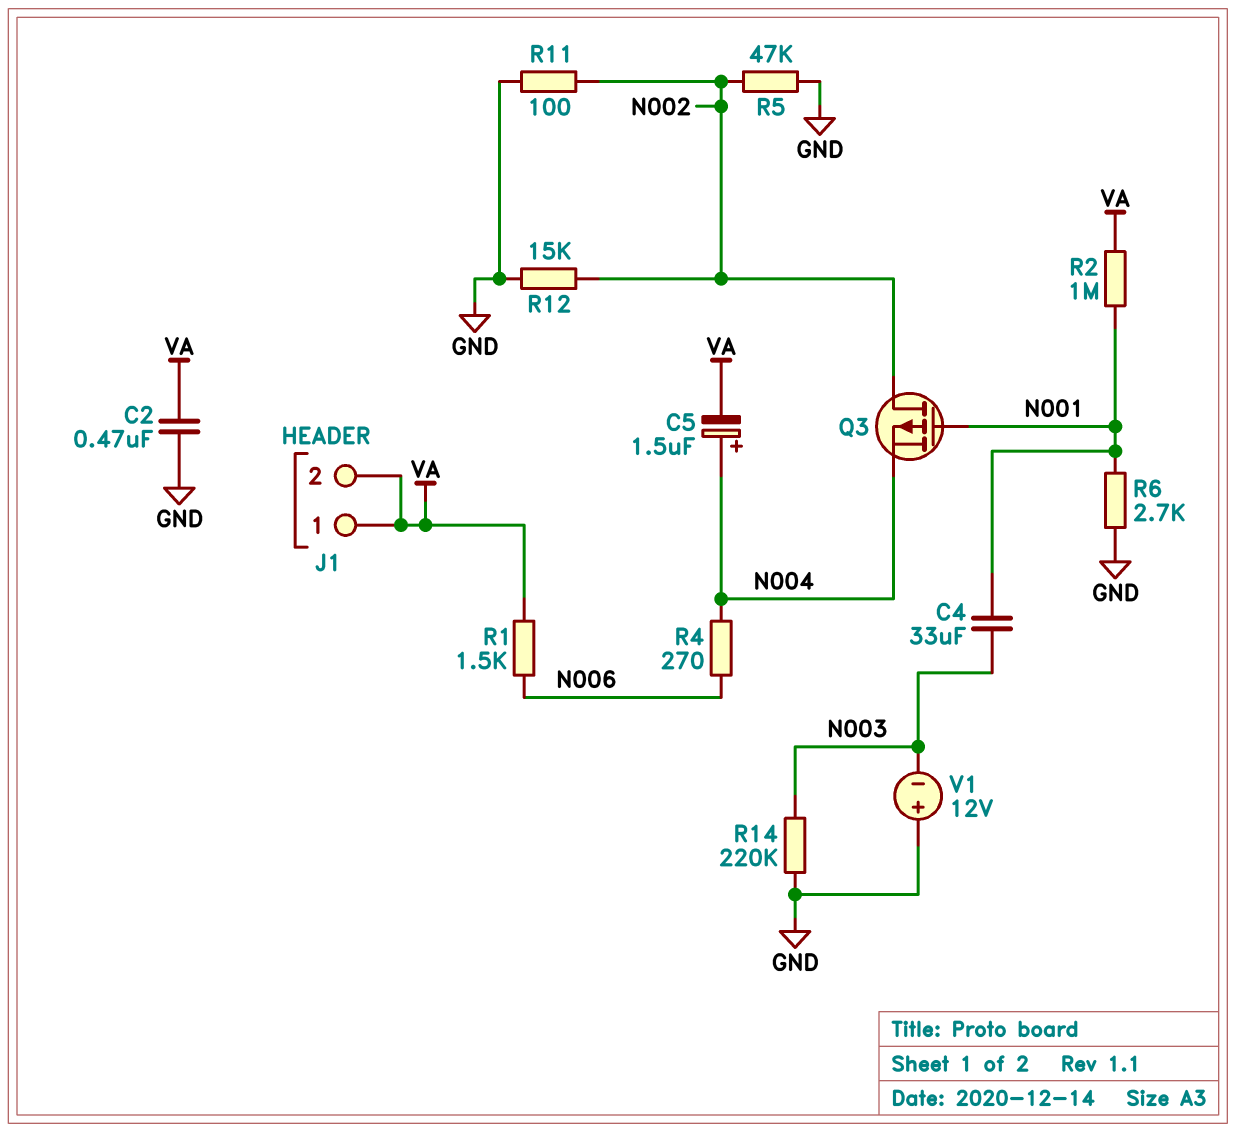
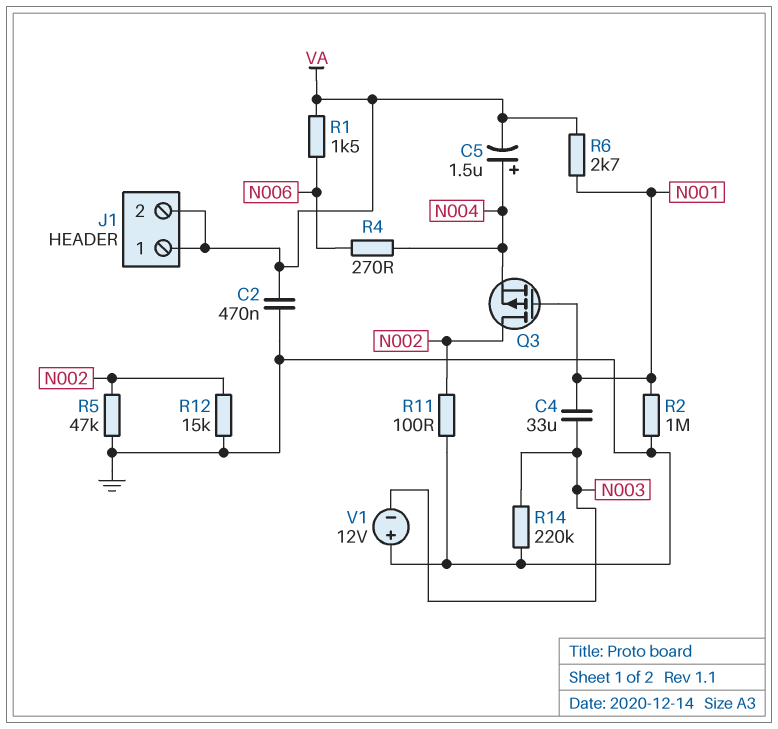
R2: 1M (N001, VA) -> 1M (GND, N001)
R6: 2.7k (GND, N001) -> 2.7k (N001, VA)

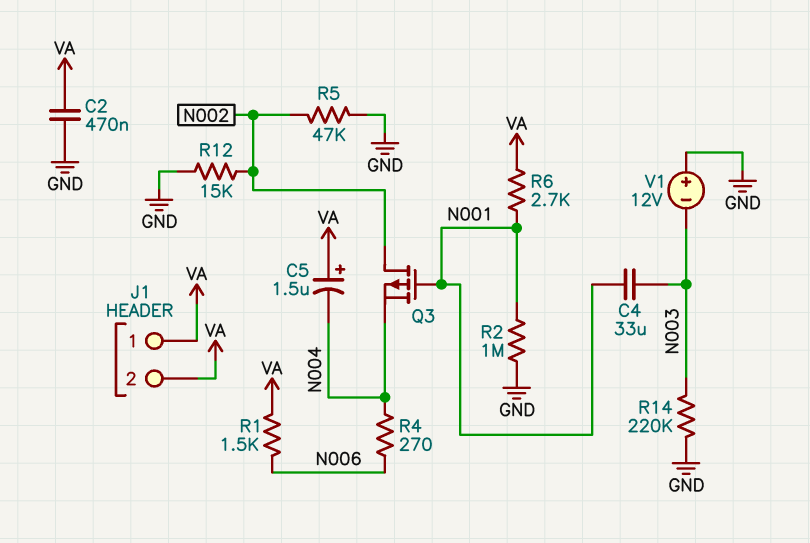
C5: 1.5uF (plus N004, minus VA) -> 1.5uF (plus VA, minus N004)
R11: 100 (GND, N002) -> none

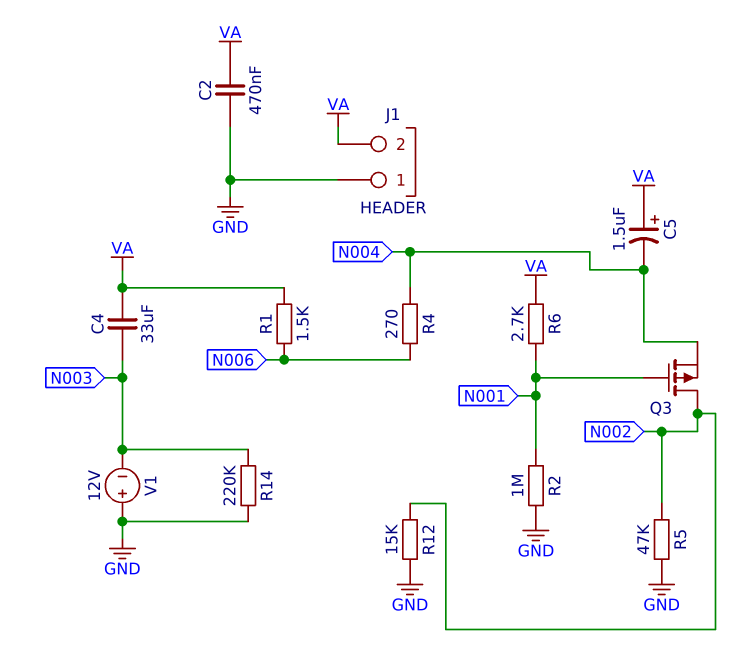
C4: 33uF (N001, N003) -> 33uF (N003, VA)
J1 pin 1: VA -> GND

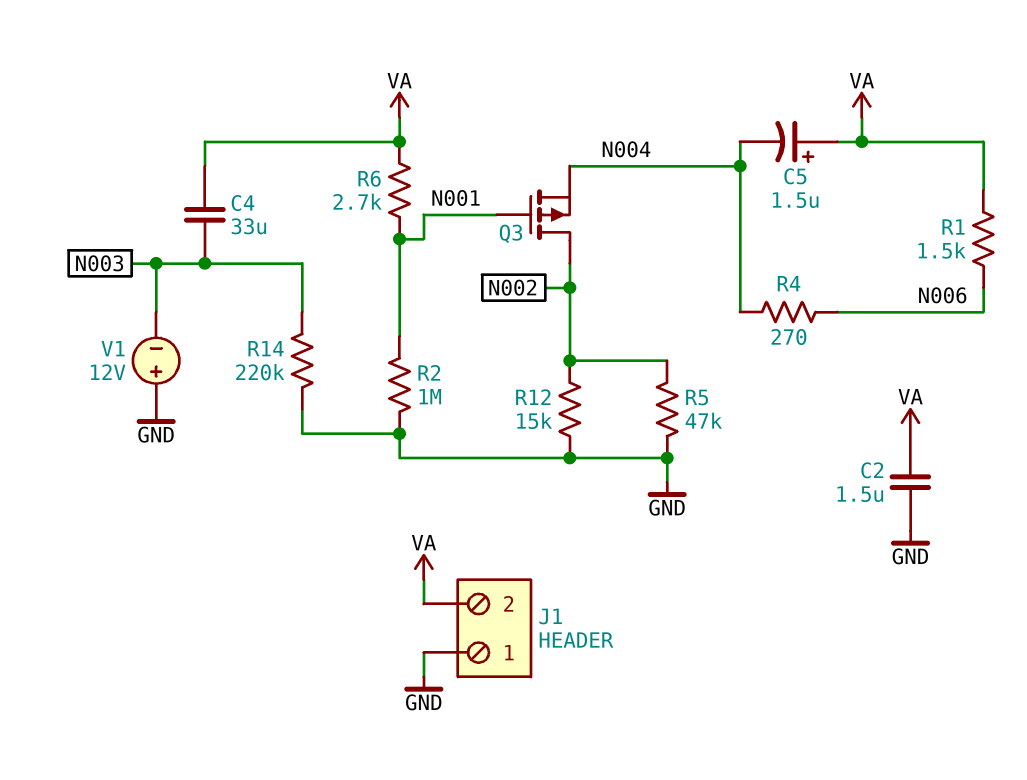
C2: 470nF (GND, VA) -> 1.5uF (GND, VA)

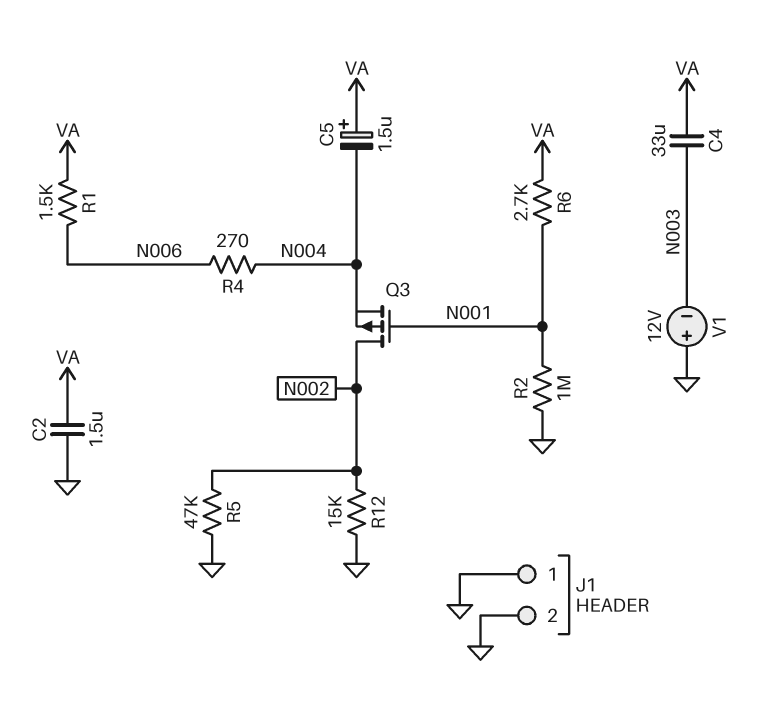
J1 pin 2: VA -> GND
R14: 220k (GND, N003) -> none

